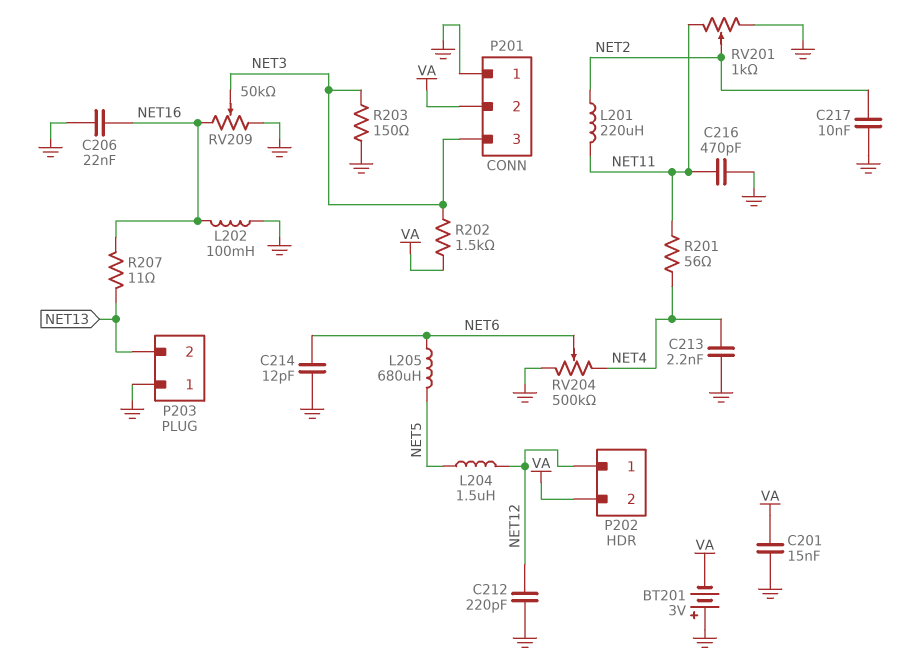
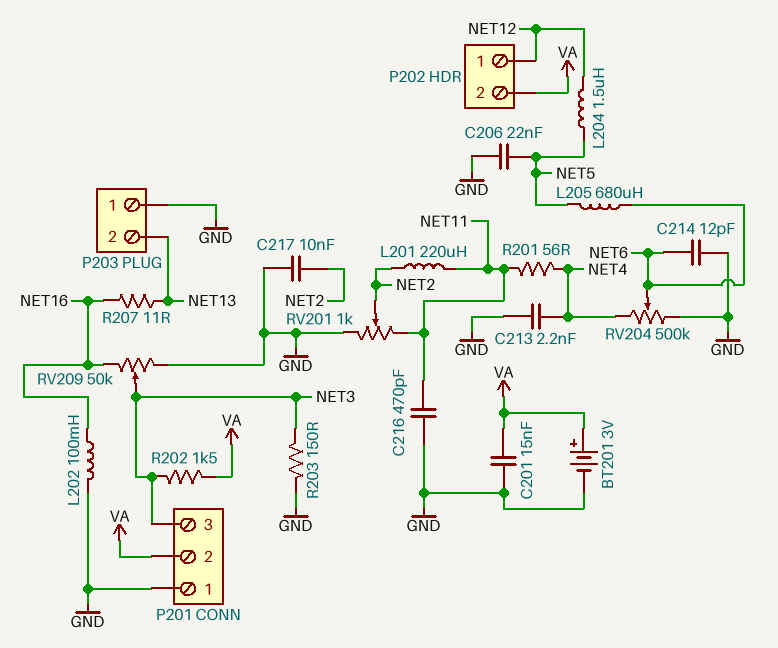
BT201: 3V (plus GND, minus VA) -> 3V (plus VA, minus GND)
C206: 22nF (GND, NET16) -> 22nF (GND, NET5)
C212: 220pF (GND, NET12) -> none

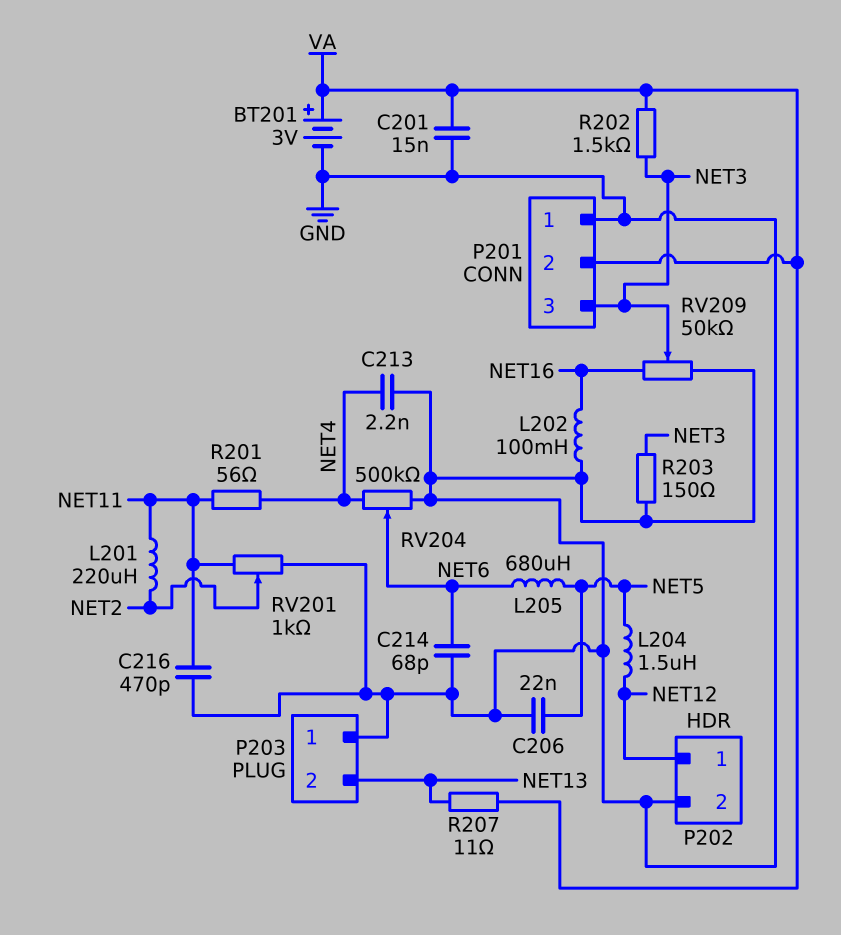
C214: 12pF (GND, NET6) -> 68pF (GND, NET6)
C217: 10nF (GND, NET2) -> none
P202 pin 2: VA -> GND
R207: 11 (NET13, NET16) -> 11 (NET13, VA)

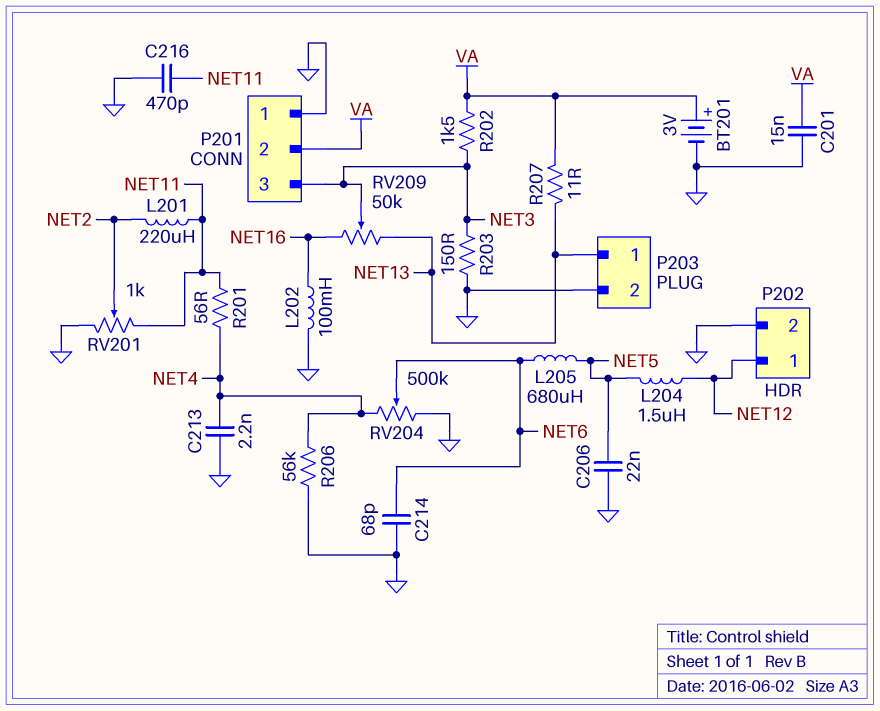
P203 pin 1: GND -> NET13
P203 pin 2: NET13 -> GND
R206: none -> 56k (GND, NET4)
RV209: 50k (GND, NET16, wiper NET3) -> 50k (NET13, NET16, wiper NET3)

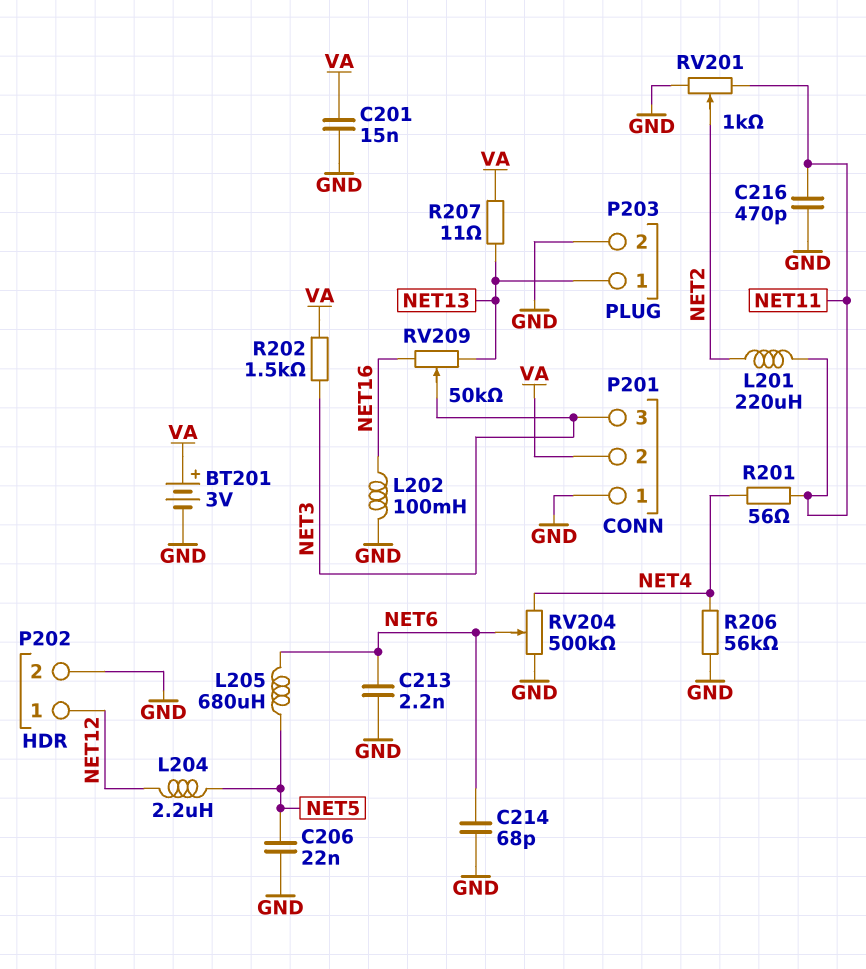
C213: 2.2nF (GND, NET4) -> 2.2nF (GND, NET6)
L204: 1.5uH (NET5, NET12) -> 2.2uH (NET5, NET12)
R203: 150 (GND, NET3) -> none

